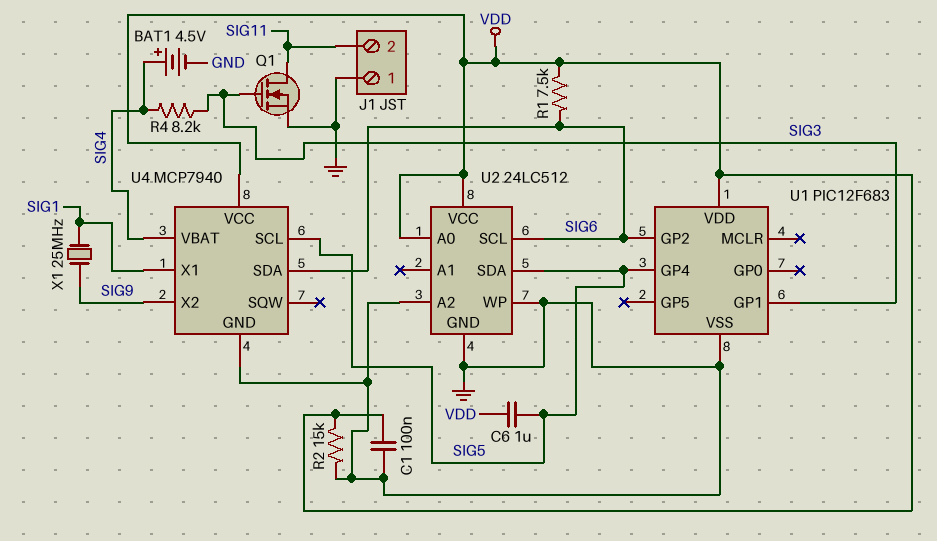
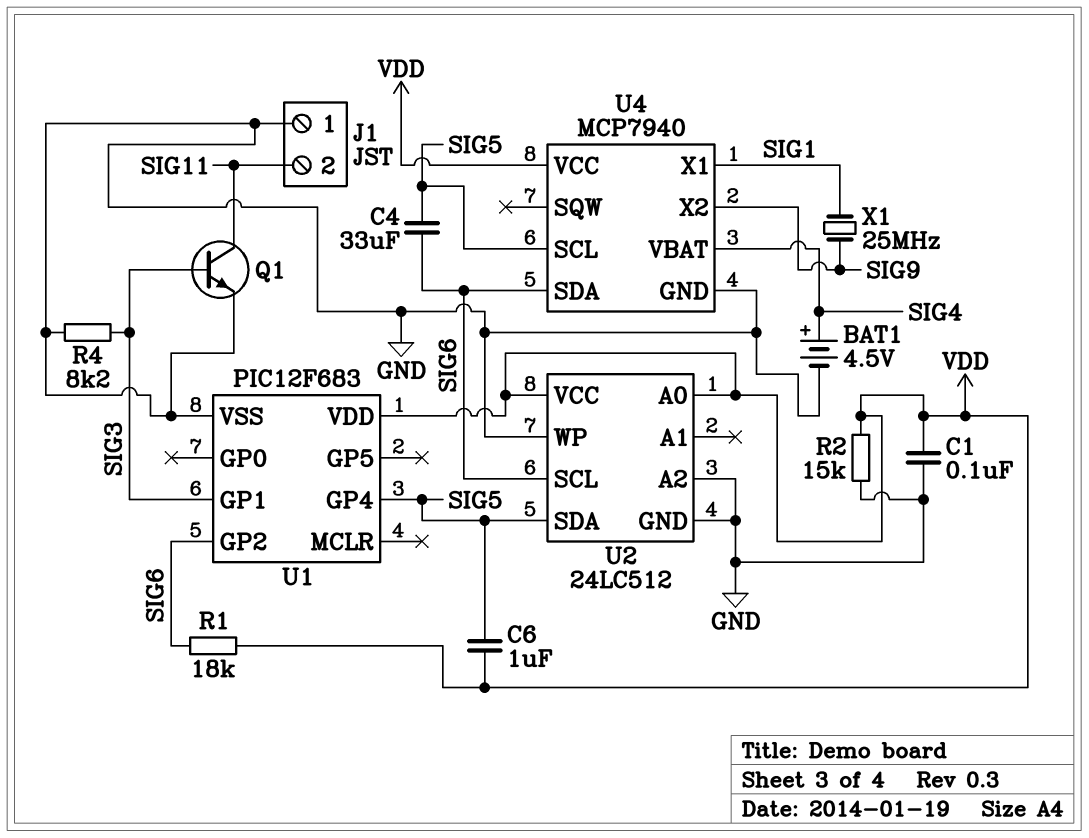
C4: none -> 33uF (SIG5, SIG6)
Q1: NMOS (G SIG3, D SIG11, S GND) -> NPN (B SIG3, C SIG11, E GND)
R1: 7.5k (SIG6, VDD) -> 18k (SIG6, VDD)
R4: 8.2k (SIG3, SIG4) -> 8.2k (GND, SIG3)

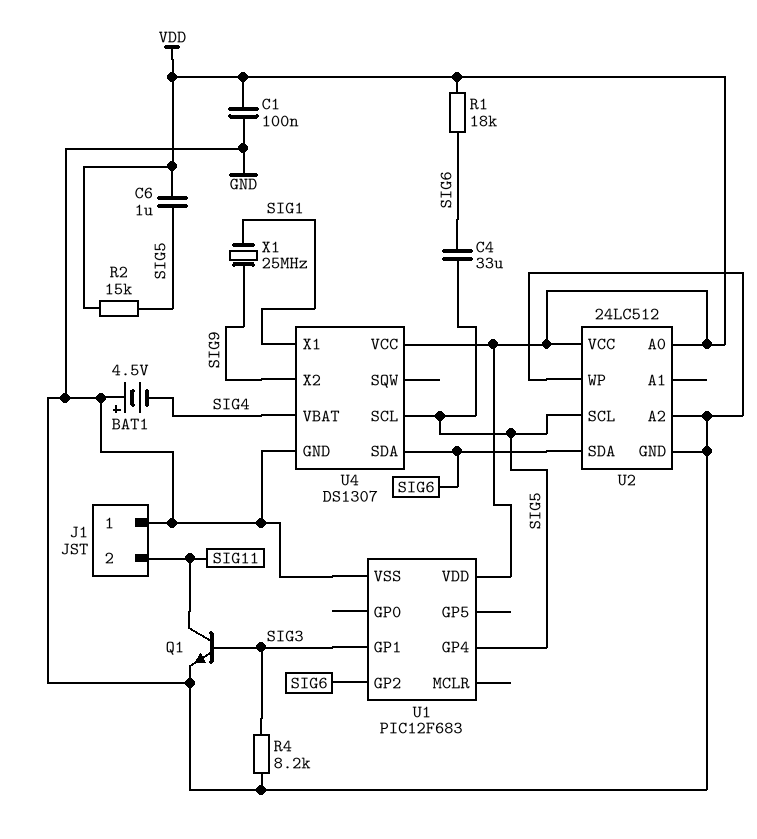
BAT1: 4.5V (plus SIG4, minus GND) -> 4.5V (plus GND, minus SIG4)
R2: 15k (GND, VDD) -> 15k (SIG5, VDD)
U2 pin SCL: SIG6 -> SIG5
U2 pin SDA: SIG5 -> SIG6
U4: MCP7940 -> DS1307

